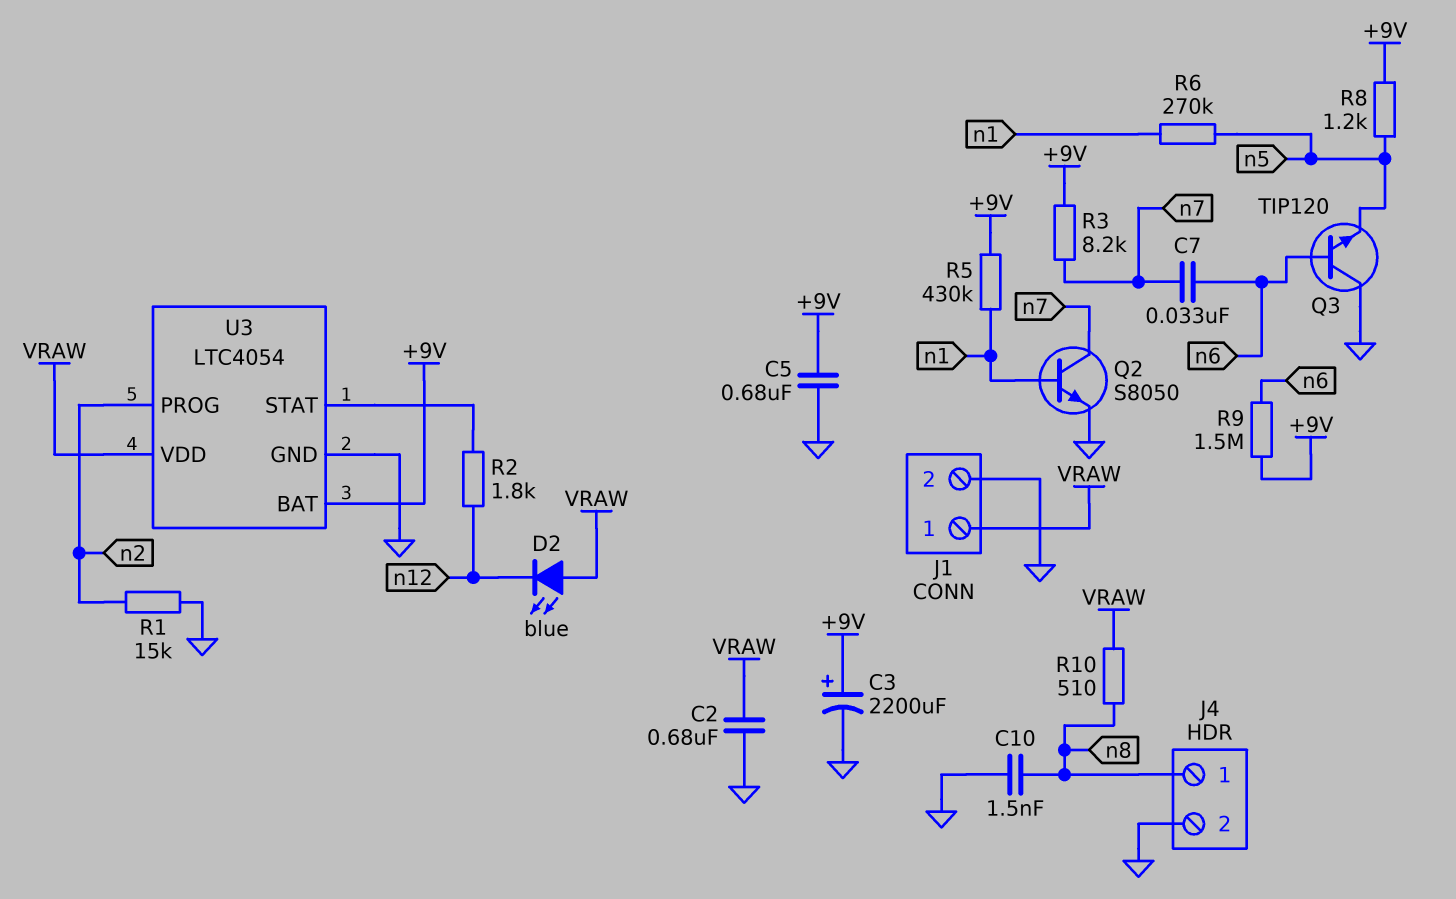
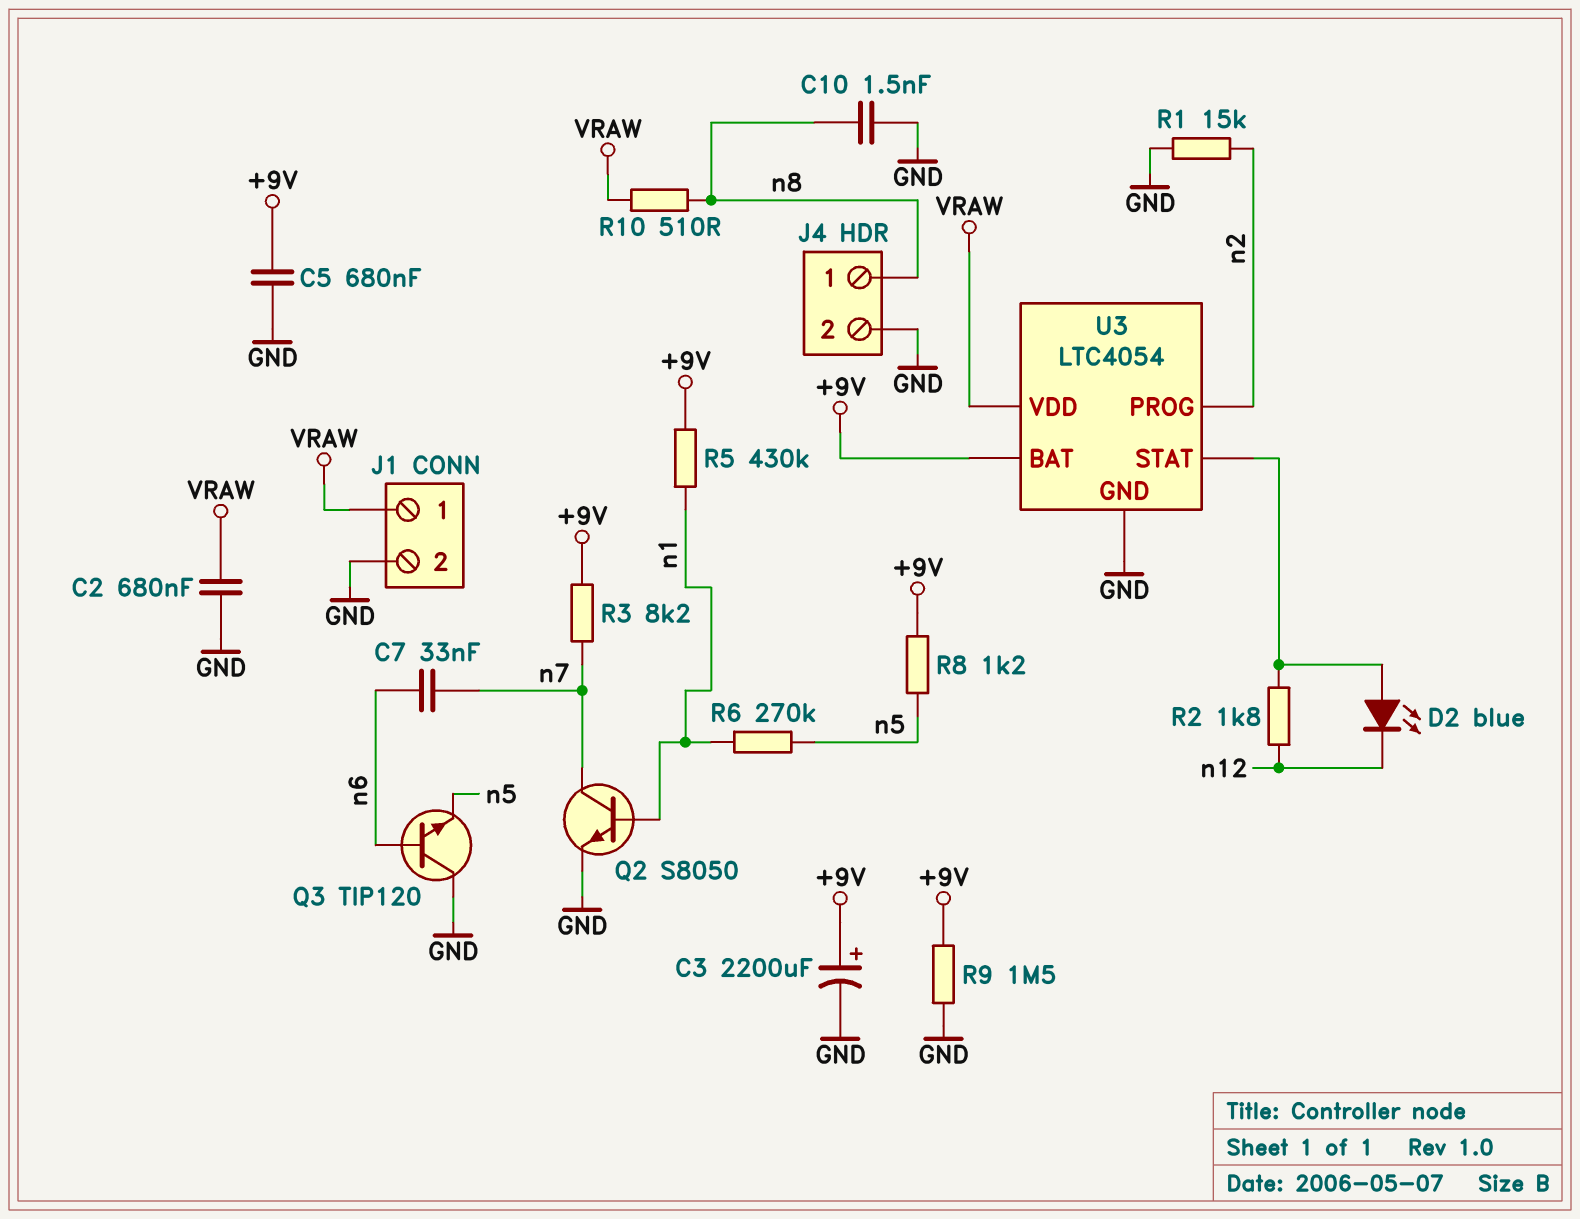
D2: LED blue (A VRAW, K n12) -> LED blue (A U3/STAT, K n12)
R9: 1.5M (+9V, n6) -> 1.5M (+9V, GND)

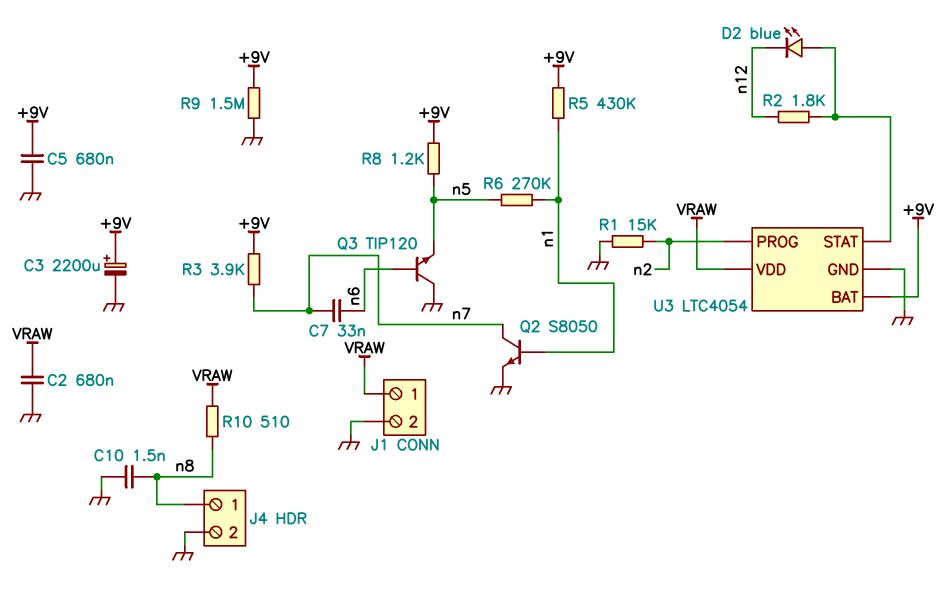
R3: 8.2k (+9V, n7) -> 3.9k (+9V, n7)

